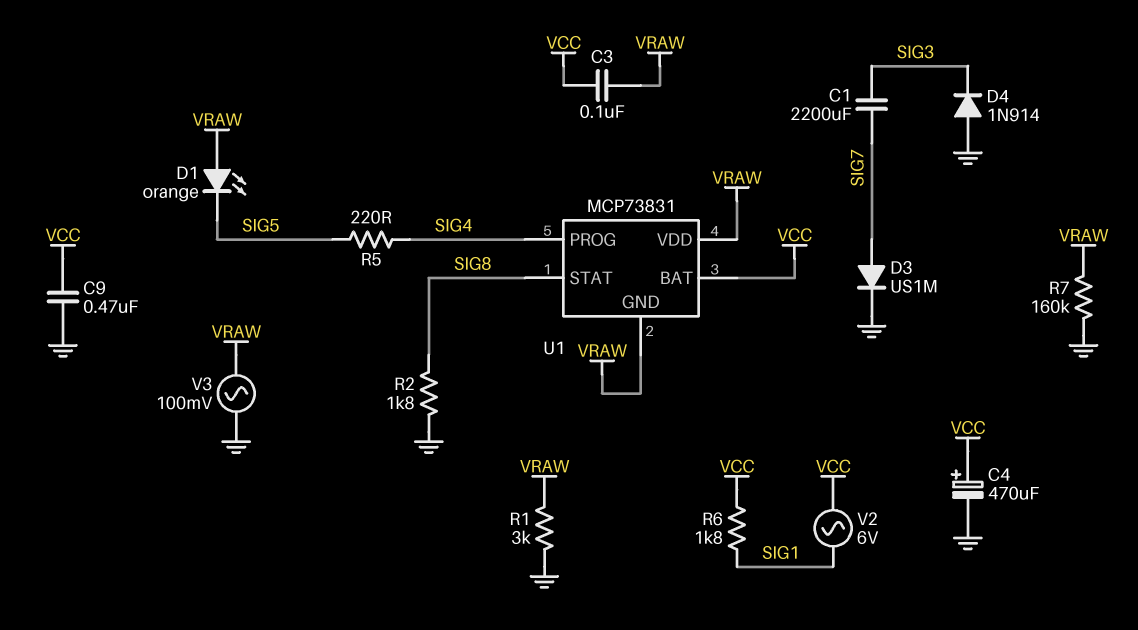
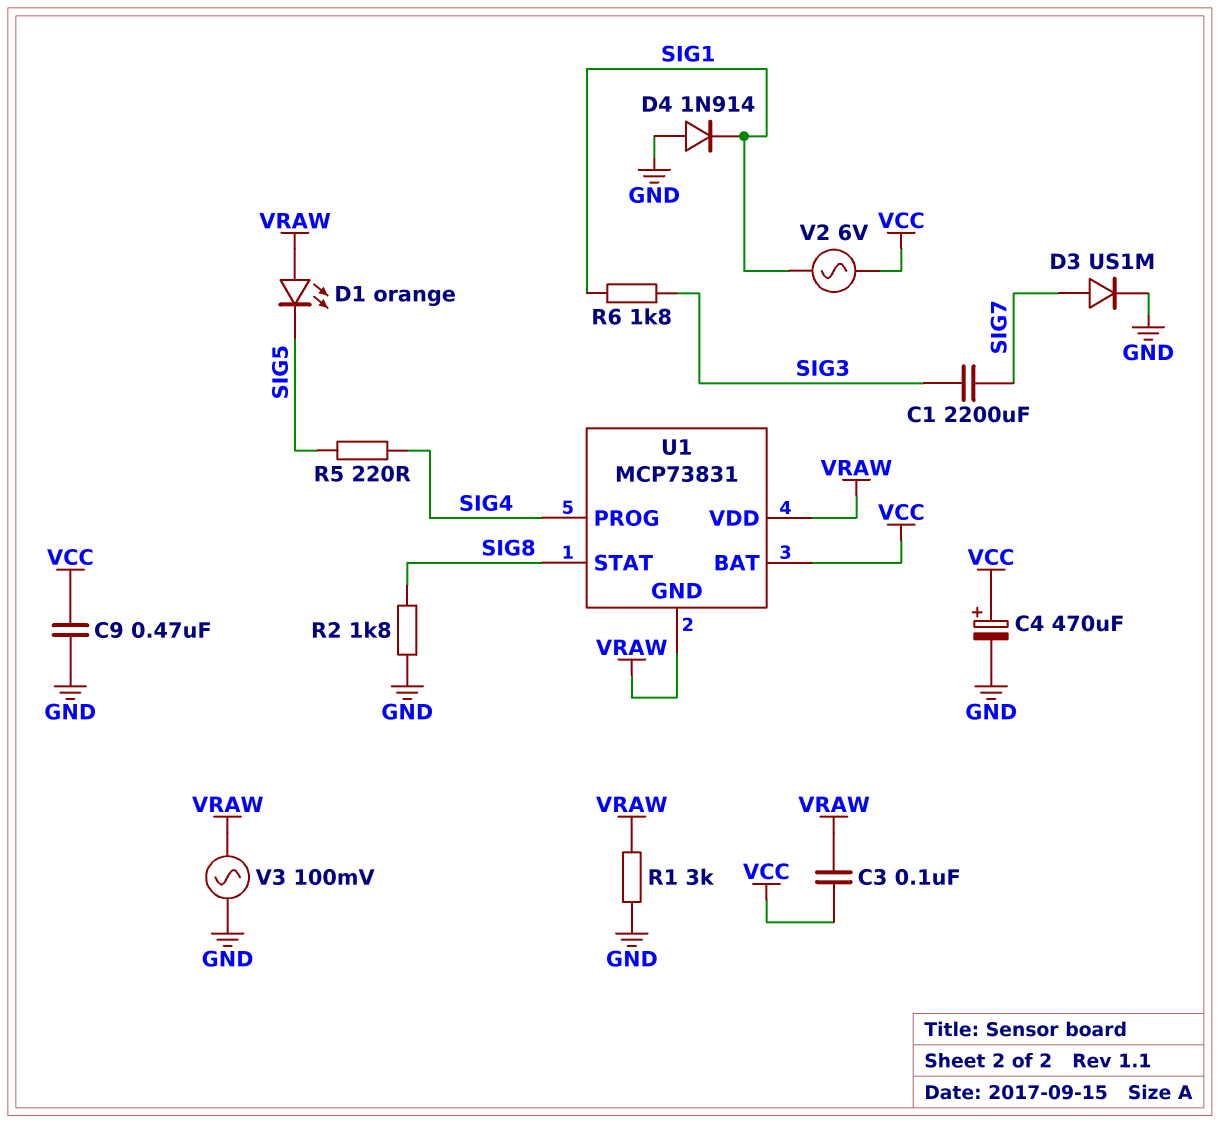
D4: diode 1N914 (A GND, K SIG3) -> diode 1N914 (A GND, K SIG1)
R6: 1.8k (SIG1, VCC) -> 1.8k (SIG1, SIG3)
R7: 160k (GND, VRAW) -> none

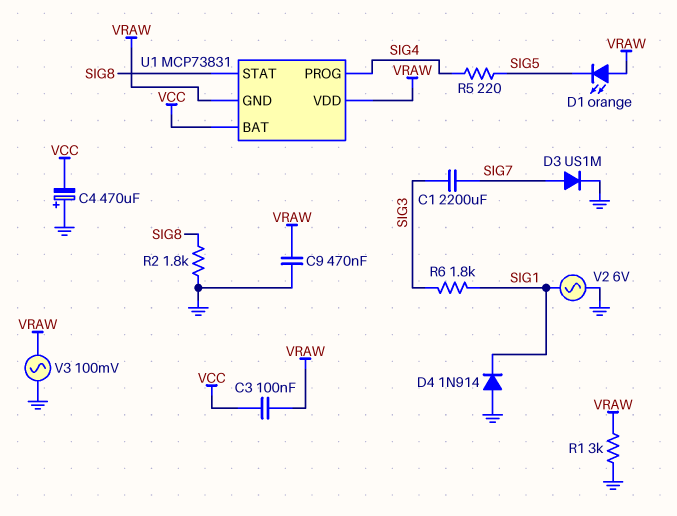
C4: 470uF (plus VCC, minus GND) -> 470uF (plus GND, minus VCC)
C9: 470nF (GND, VCC) -> 470nF (GND, VRAW)
V2: AC 6V (SIG1, VCC) -> AC 6V (GND, SIG1)

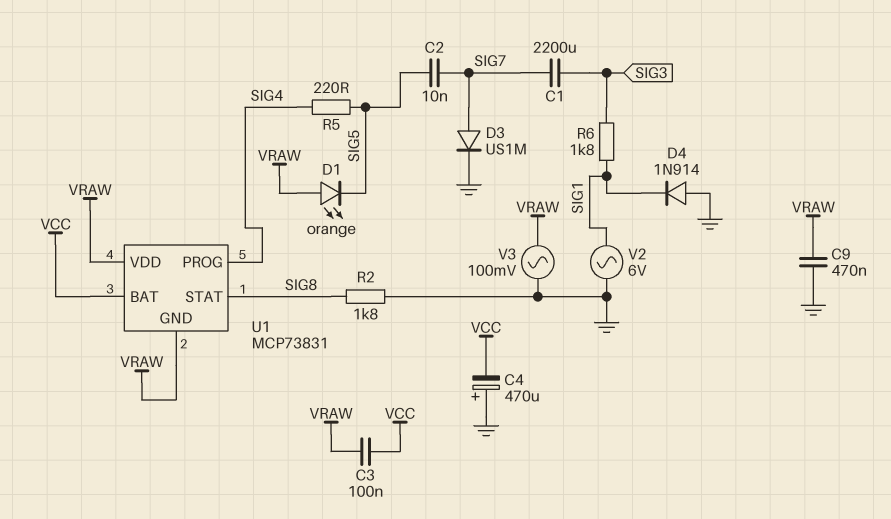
C2: none -> 10nF (SIG5, SIG7)
R1: 3k (GND, VRAW) -> none

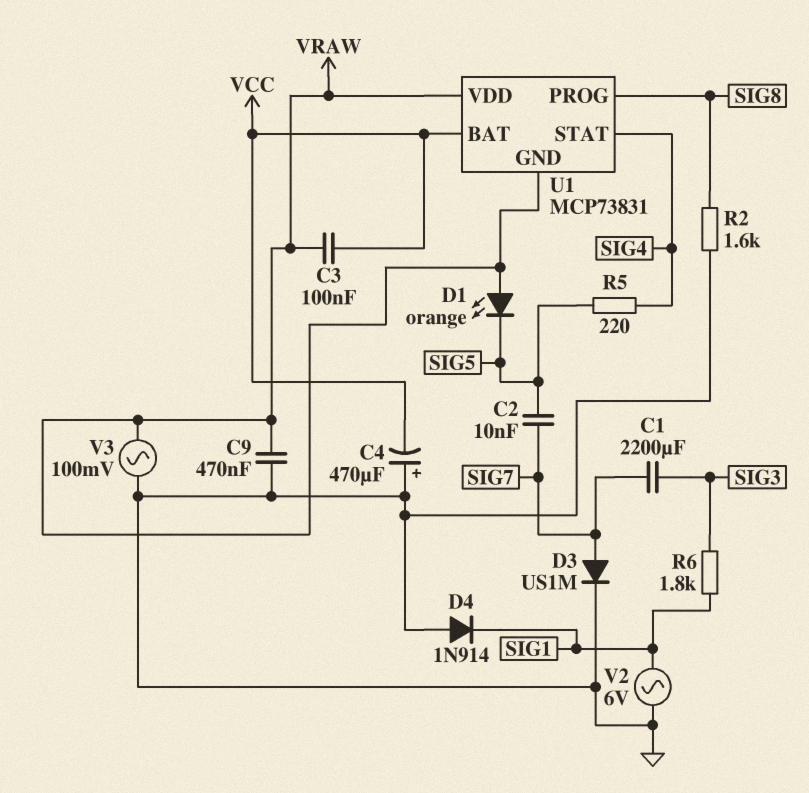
R2: 1.8k (GND, SIG8) -> 1.6k (GND, SIG8)
U1 pin PROG: SIG4 -> SIG8
U1 pin STAT: SIG8 -> SIG4

